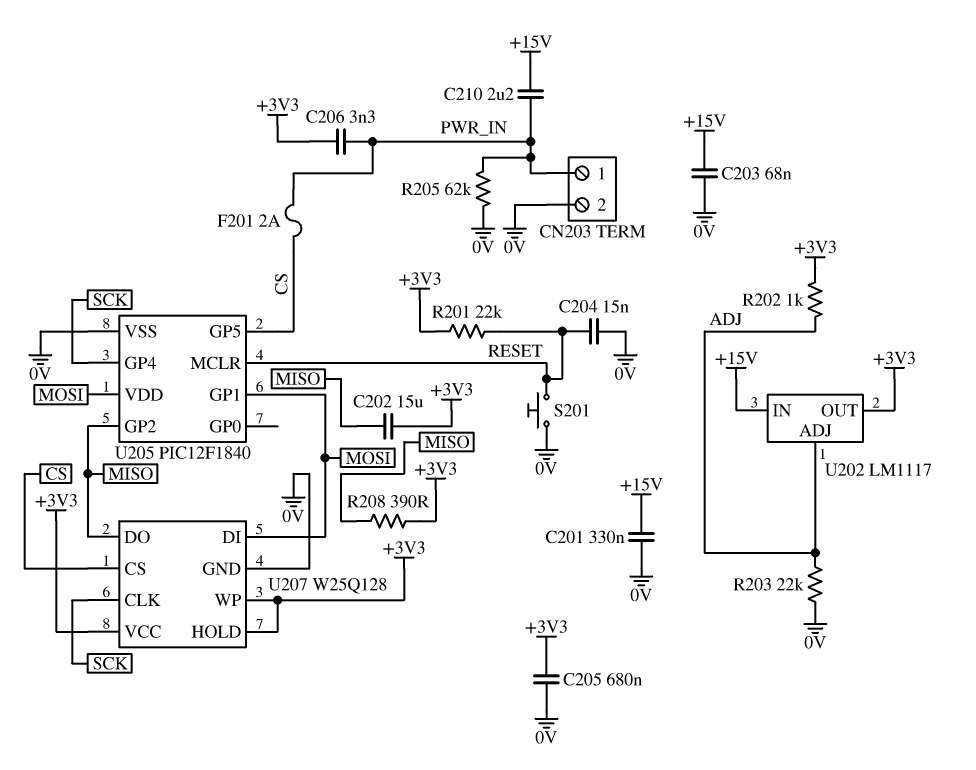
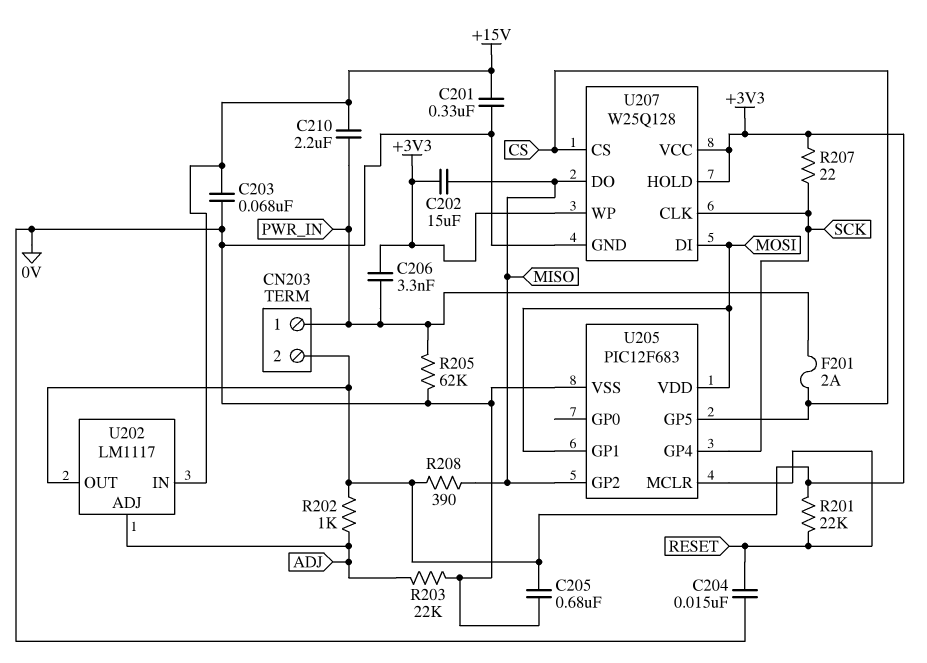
CN203 pin 2: 0V -> +3V3
R207: none -> 22 (+3V3, SCK)
S201: button (0V, RESET) -> none
U205: PIC12F1840 -> PIC12F683

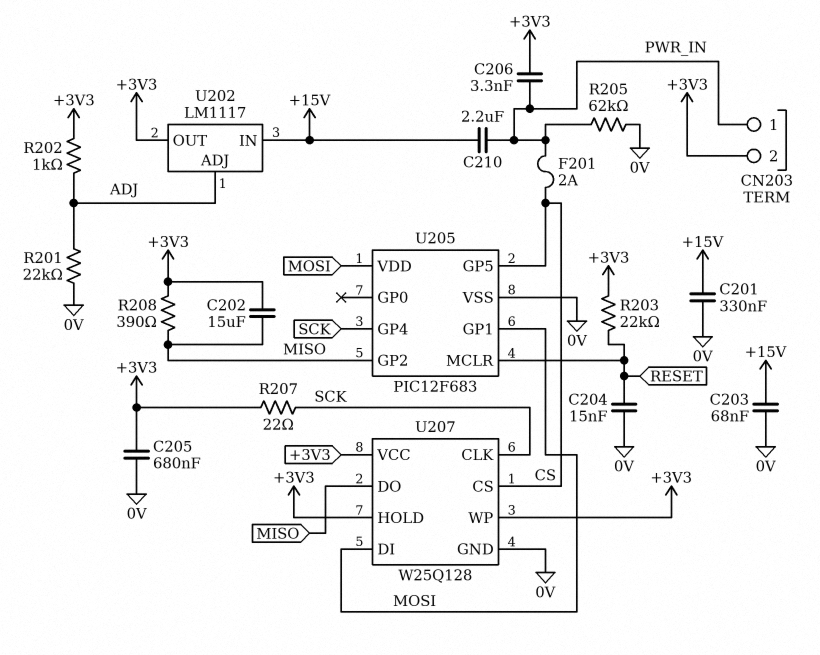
R201: 22k (+3V3, RESET) -> 22k (0V, ADJ)
R203: 22k (0V, ADJ) -> 22k (+3V3, RESET)

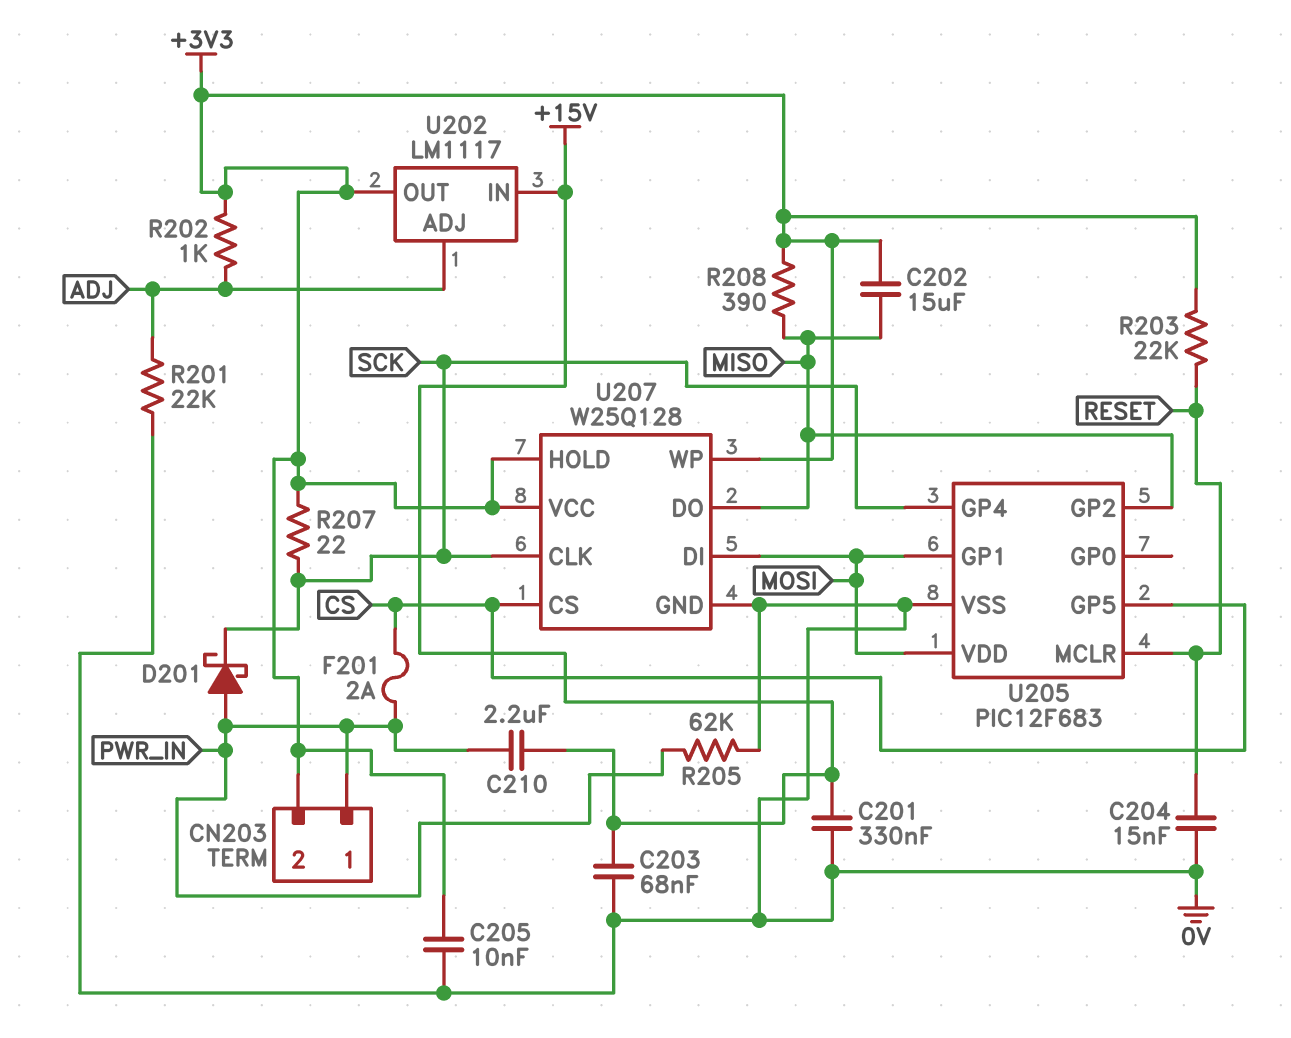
C205: 680nF (+3V3, 0V) -> 10nF (+3V3, 0V)
C206: 3.3nF (+3V3, PWR_IN) -> none
D201: none -> schottky (A PWR_IN, K SCK)

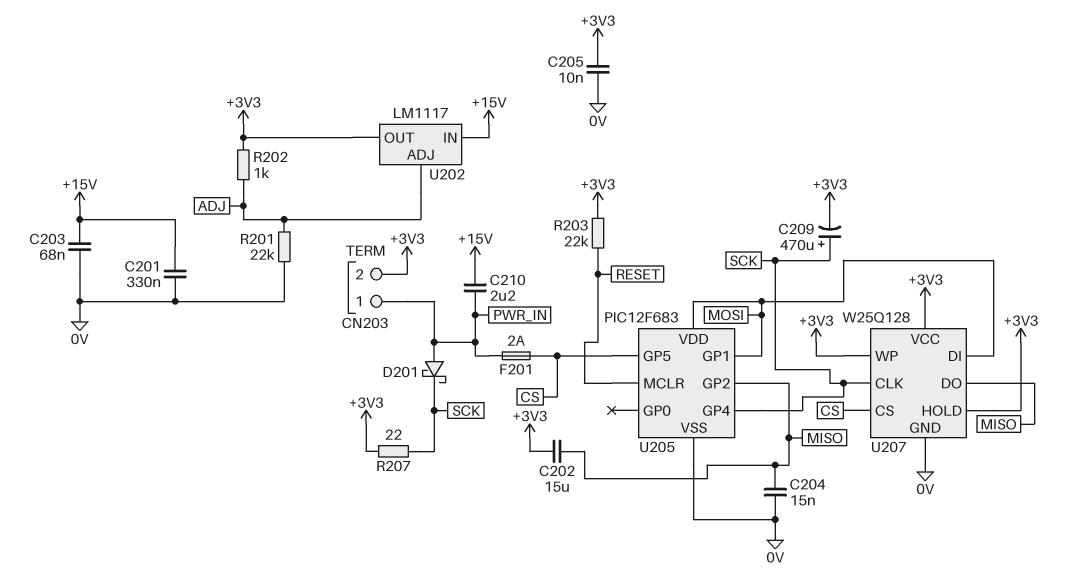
C204: 15nF (0V, RESET) -> 15nF (0V, MISO)
C209: none -> 470uF (plus SCK, minus +3V3)
R205: 62k (0V, PWR_IN) -> none
R208: 390 (+3V3, MISO) -> none

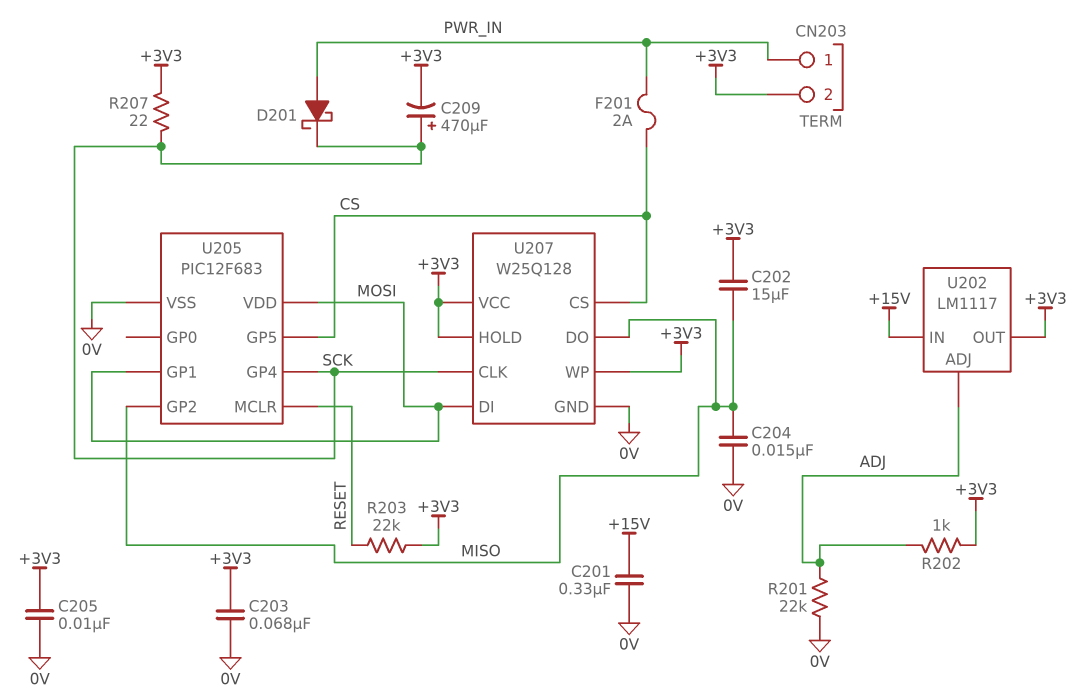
C203: 68nF (+15V, 0V) -> 68nF (+3V3, 0V)
C210: 2.2uF (+15V, PWR_IN) -> none

